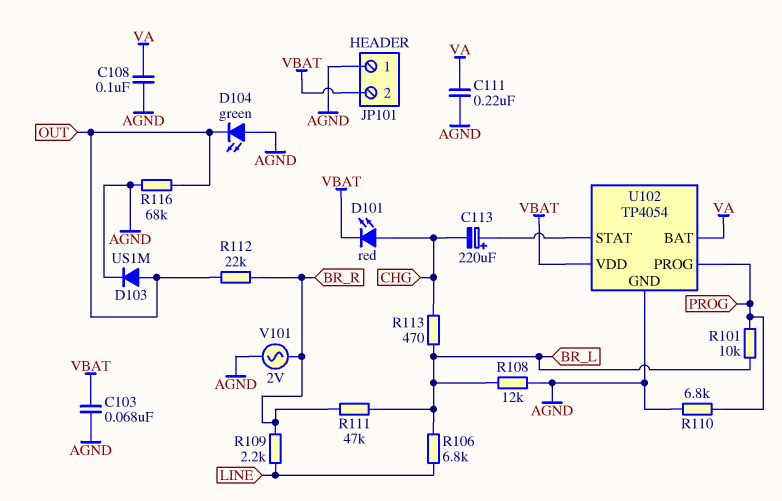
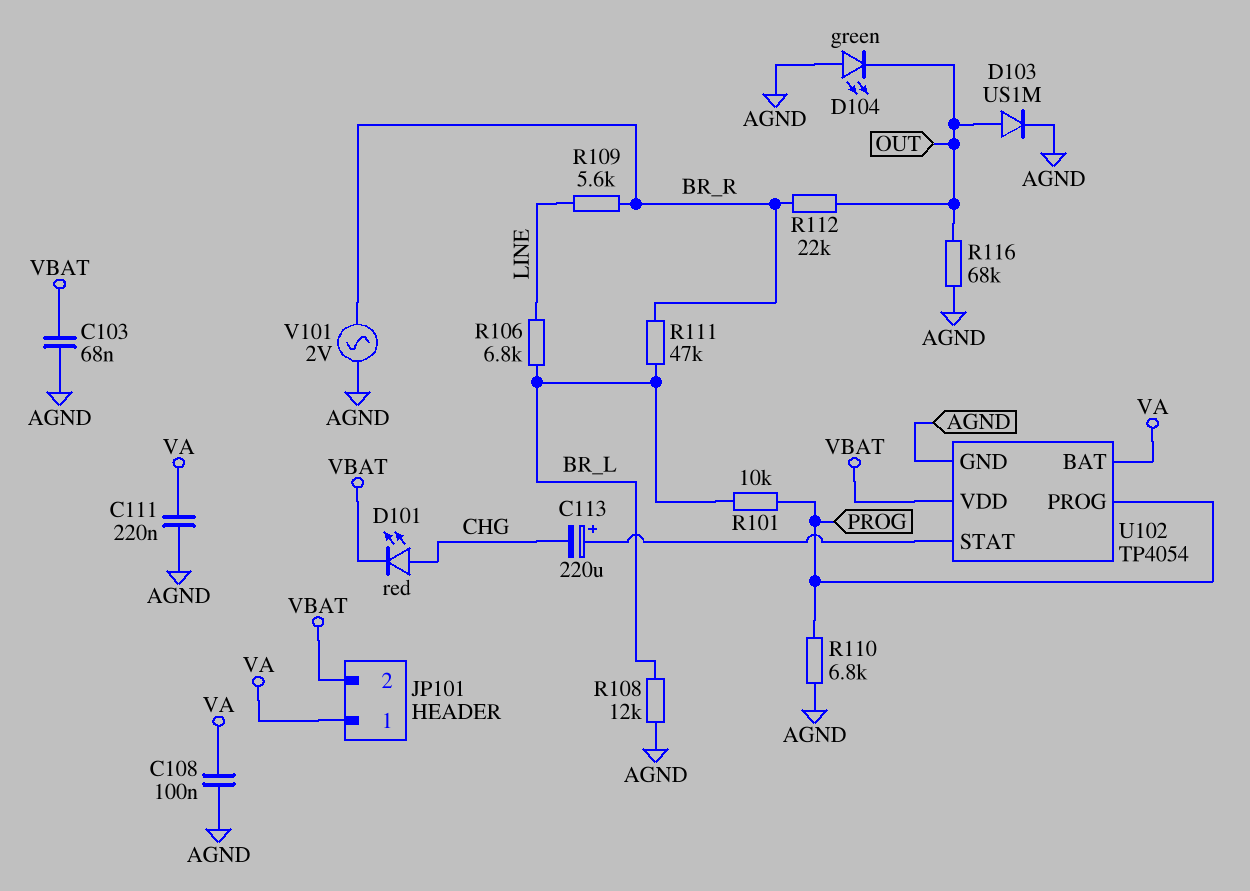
JP101 pin 1: AGND -> VA
R109: 2.2k (BR_R, LINE) -> 5.6k (BR_R, LINE)
R113: 470 (BR_L, CHG) -> none

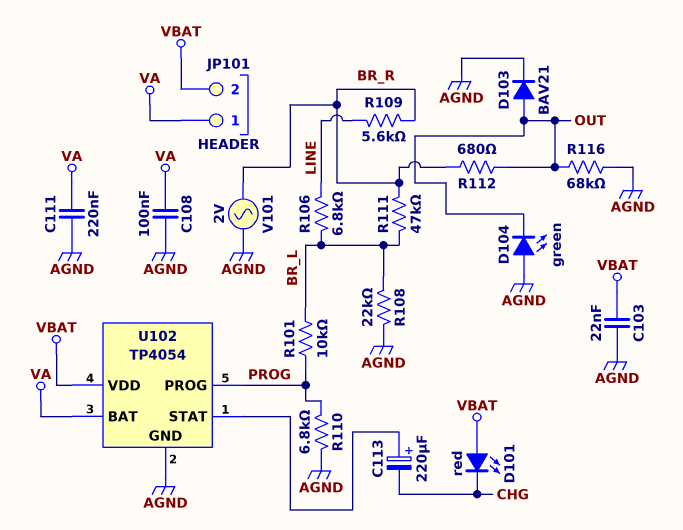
C103: 68nF (AGND, VBAT) -> 22nF (AGND, VBAT)
D101: LED red (A CHG, K VBAT) -> LED red (A VBAT, K CHG)
D103: diode US1M (A OUT, K AGND) -> diode BAV21 (A OUT, K AGND)
R108: 12k (AGND, BR_L) -> 22k (AGND, BR_L)
R112: 22k (BR_R, OUT) -> 680 (BR_R, OUT)

